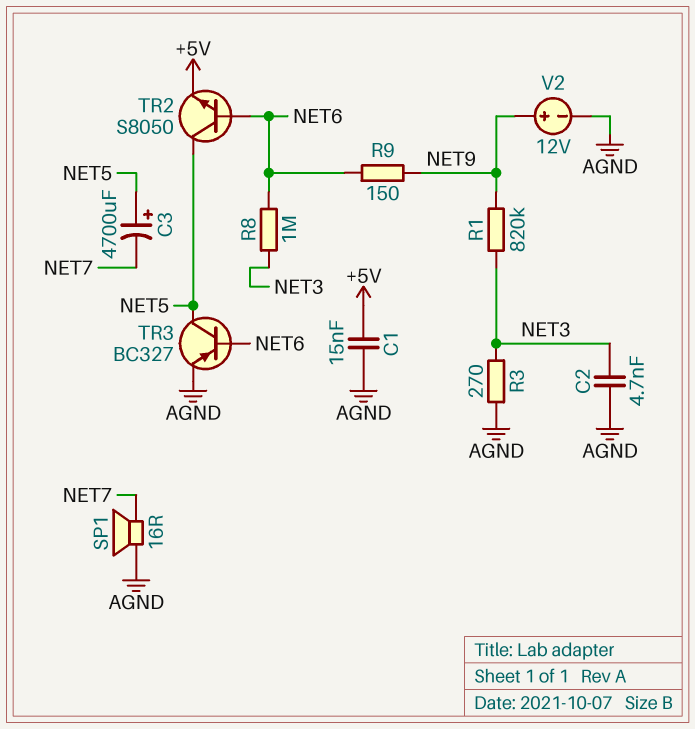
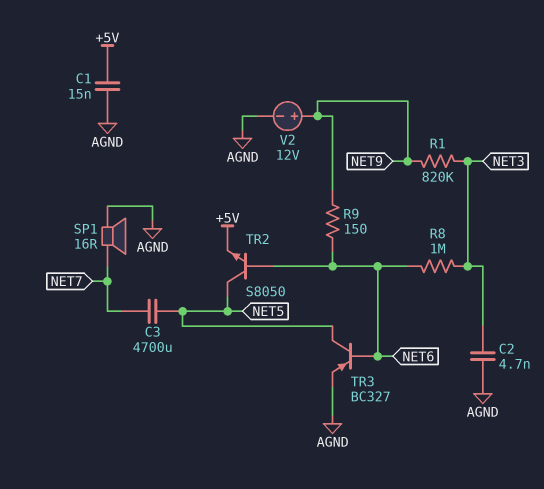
C3: 4700uF (plus NET5, minus NET7) -> 4700uF (NET5, NET7)
R3: 270 (AGND, NET3) -> none

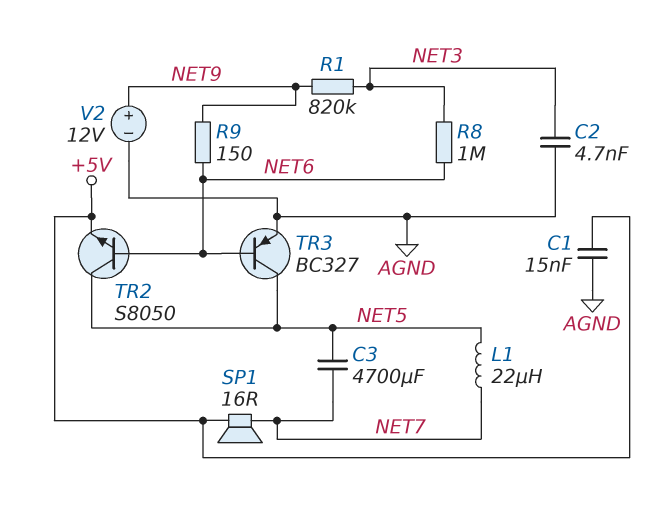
L1: none -> 22uH (NET5, NET7)
SP1: speaker 16R (AGND, NET7) -> speaker 16R (+5V, NET7)

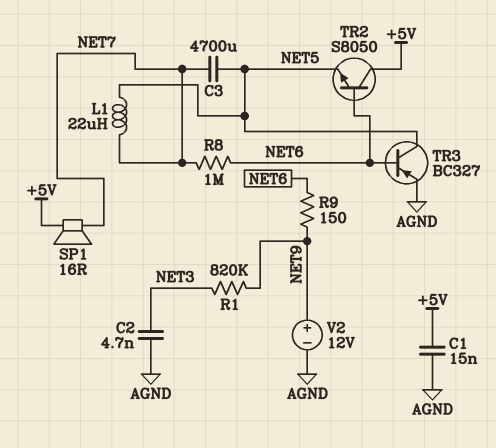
R8: 1M (NET3, NET6) -> 1M (NET6, NET7)
TR2: NPN S8050 (B NET6, C NET5, E +5V) -> NPN S8050 (B NET6, C +5V, E NET5)

